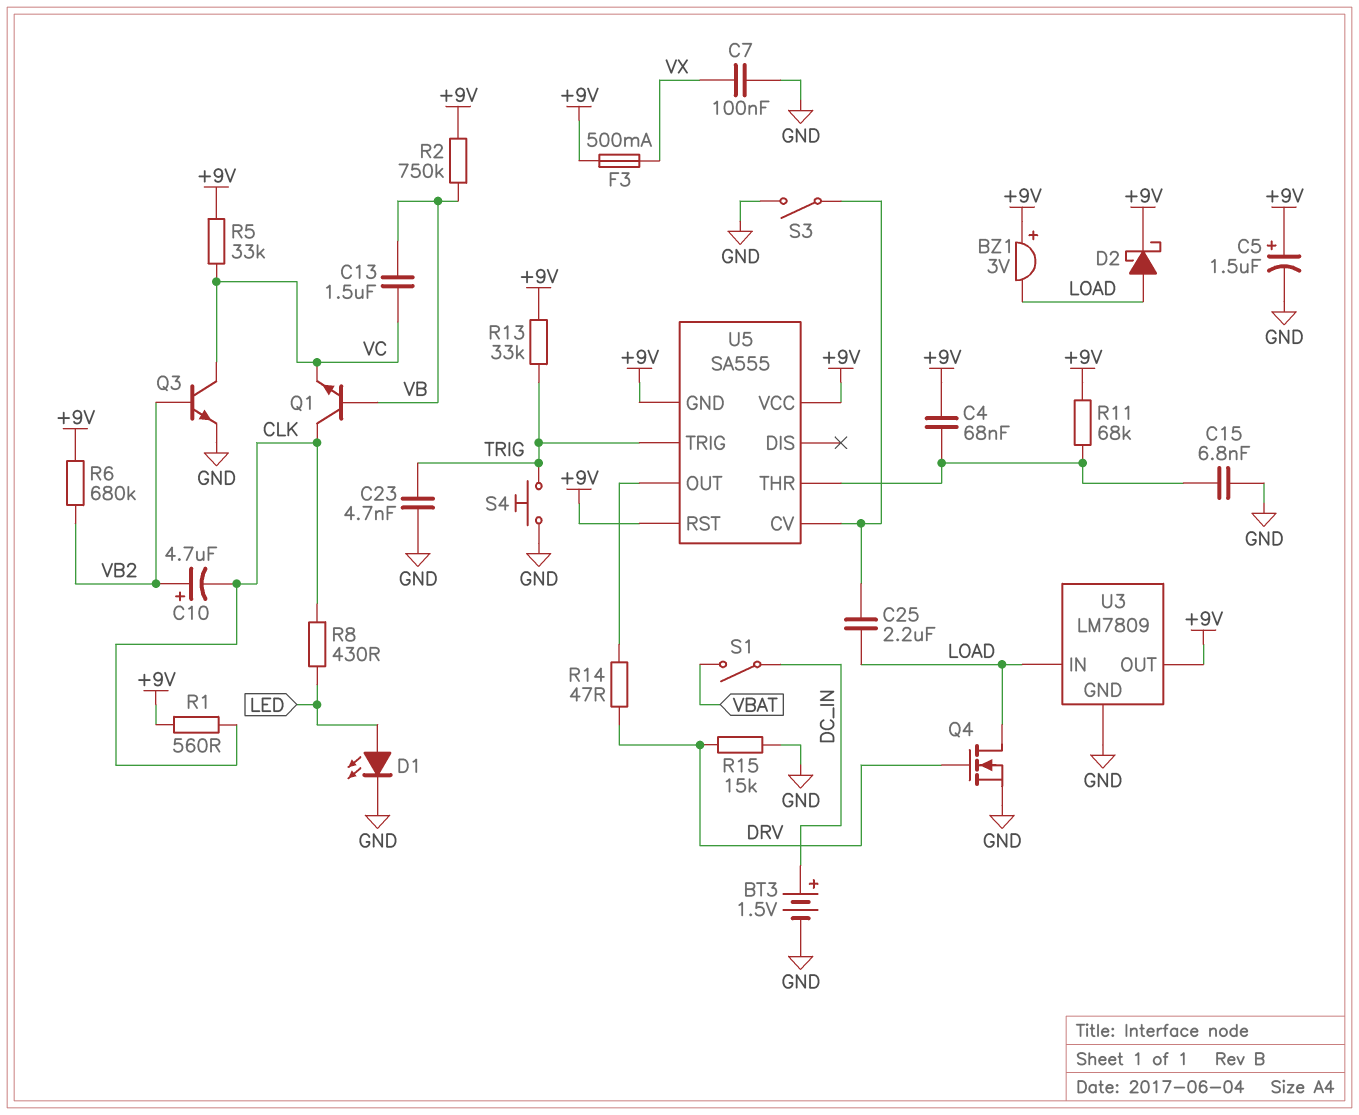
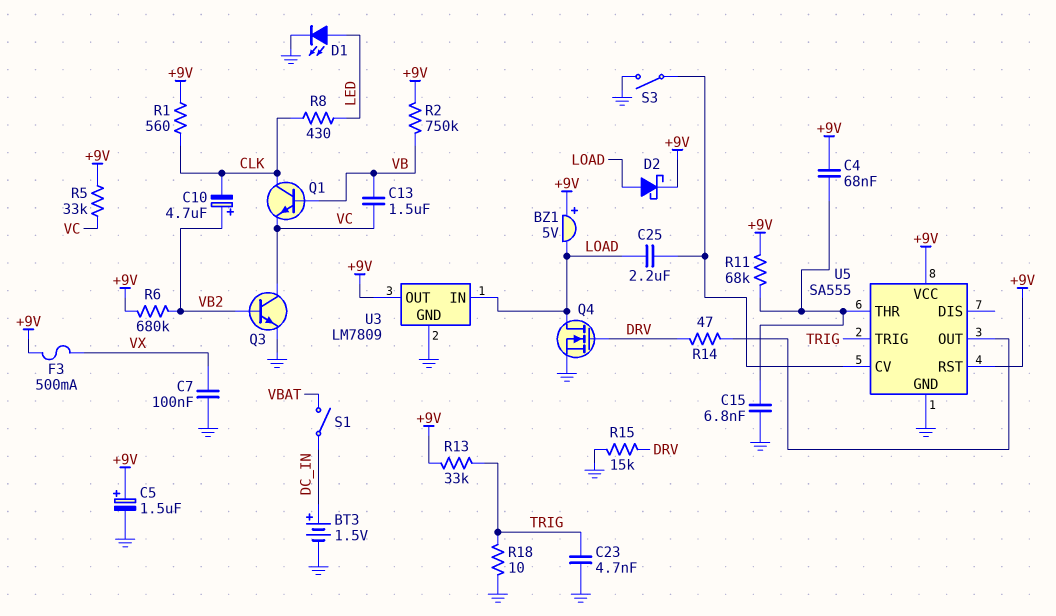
BZ1: buzzer 3V (plus +9V, minus LOAD) -> buzzer 5V (plus +9V, minus LOAD)
R18: none -> 10 (GND, TRIG)
S4: button (GND, TRIG) -> none
U5 pin GND: +9V -> GND

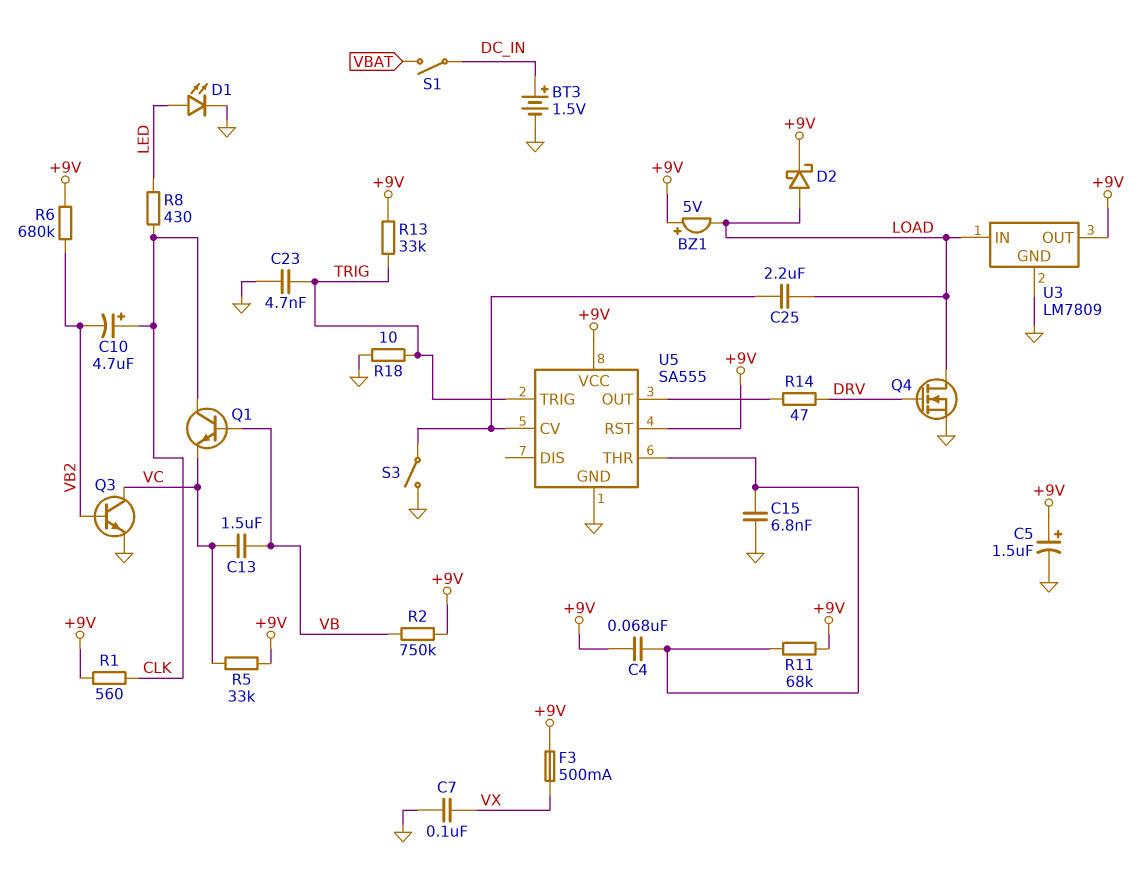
C10: 4.7uF (plus VB2, minus CLK) -> 4.7uF (plus CLK, minus VB2)
R15: 15k (DRV, GND) -> none

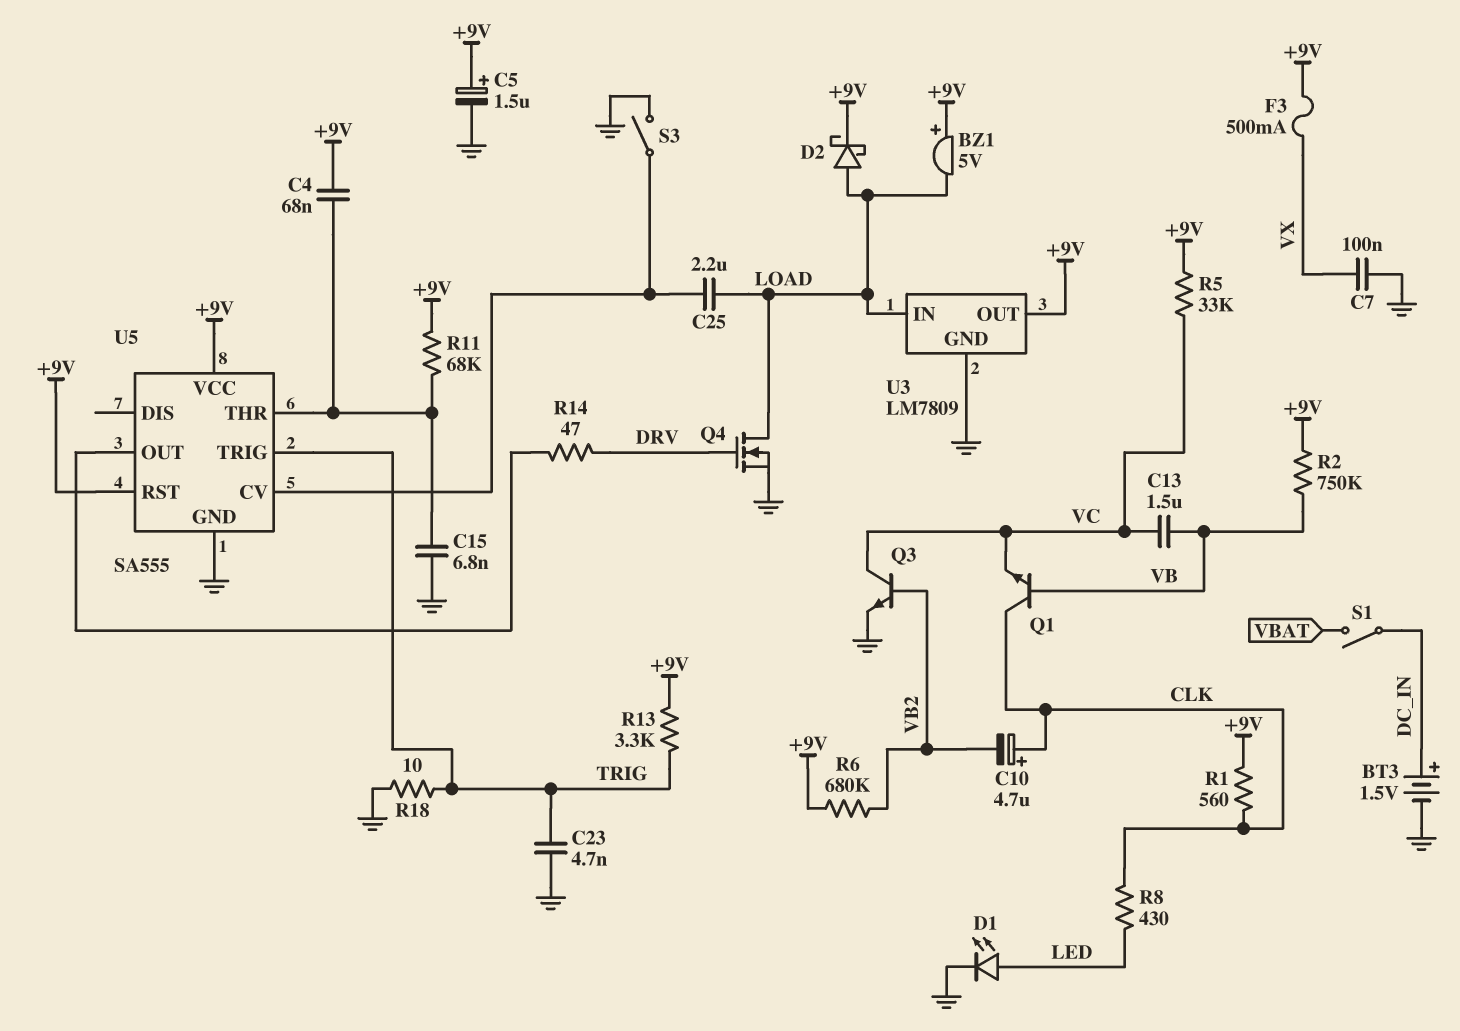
R13: 33k (+9V, TRIG) -> 3.3k (+9V, TRIG)

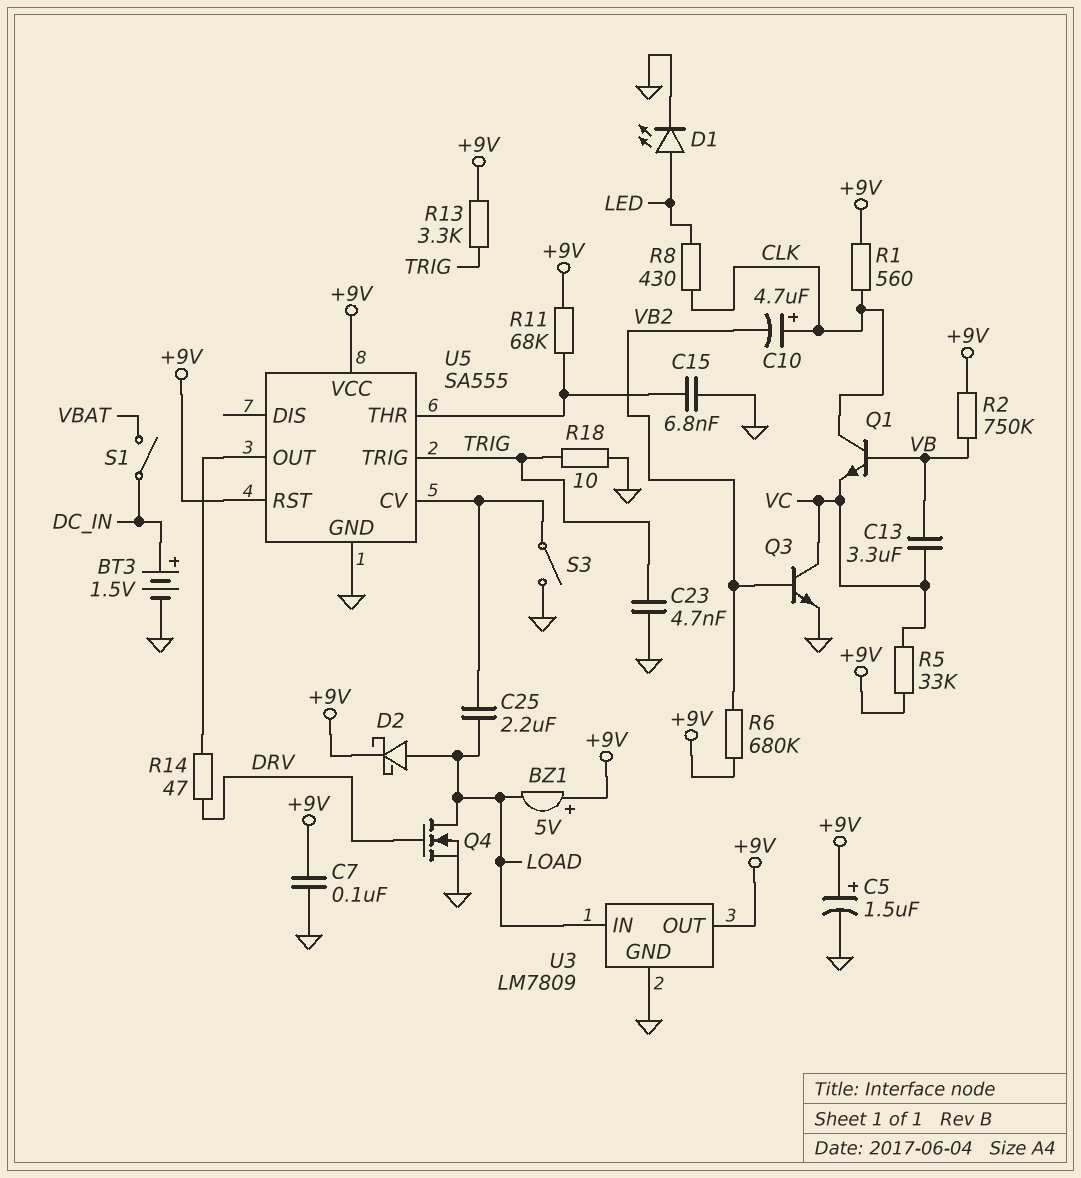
C4: 68nF (+9V, U5/THR) -> none
C7: 100nF (GND, VX) -> 100nF (+9V, GND)
C13: 1.5uF (VB, VC) -> 3.3uF (VB, VC)
F3: 500mA (+9V, VX) -> none

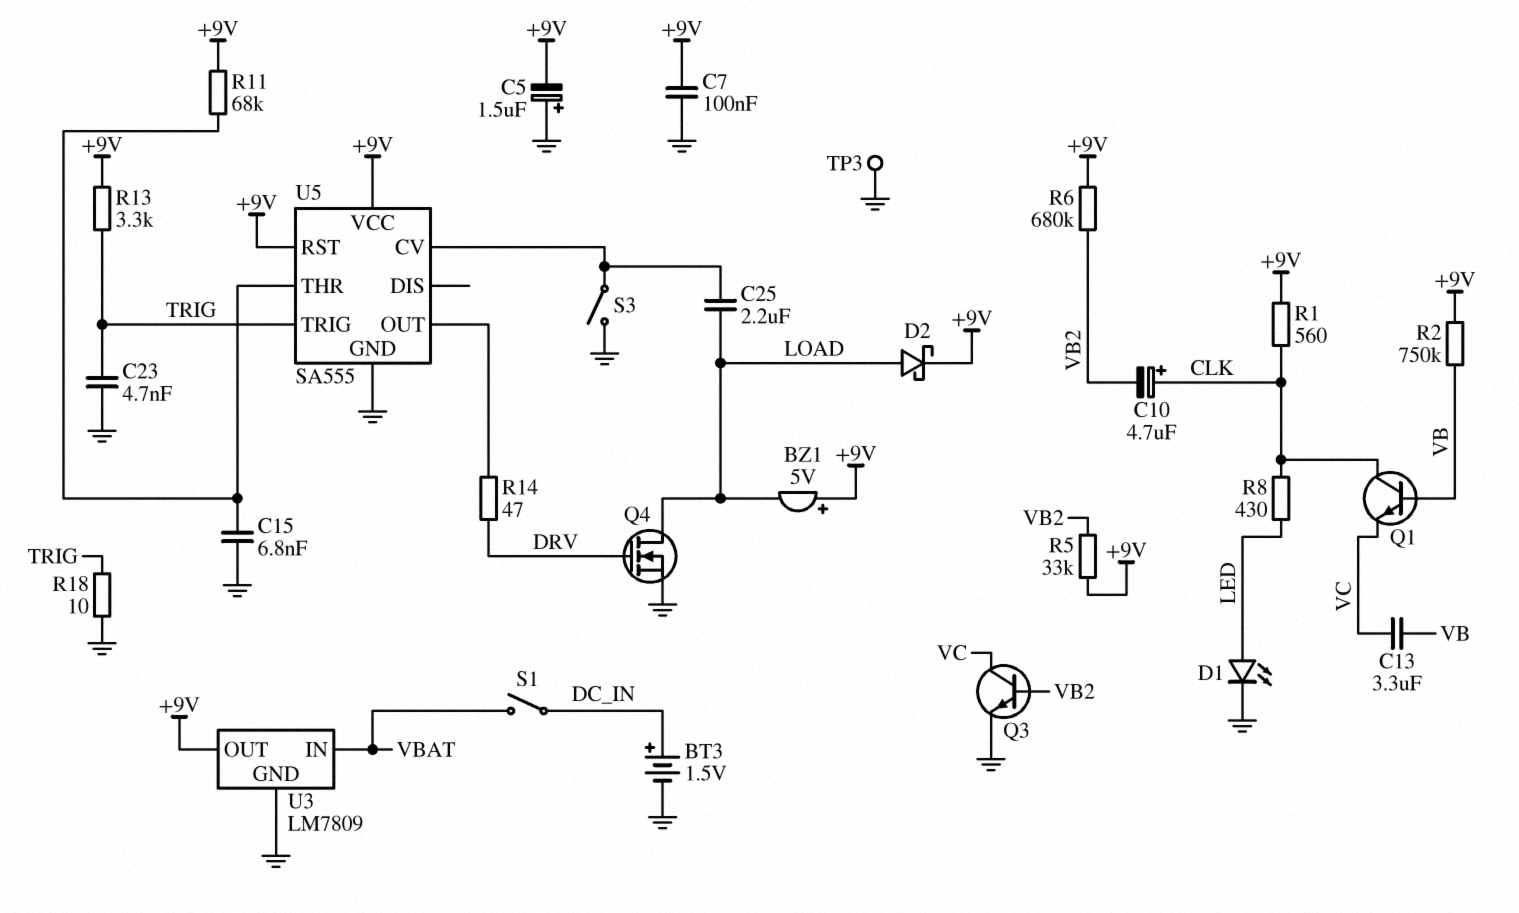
C5: 1.5uF (plus +9V, minus GND) -> 1.5uF (plus GND, minus +9V)
R5: 33k (+9V, VC) -> 33k (+9V, VB2)
TP3: none -> test point (GND)
U3 pin IN: LOAD -> VBAT

